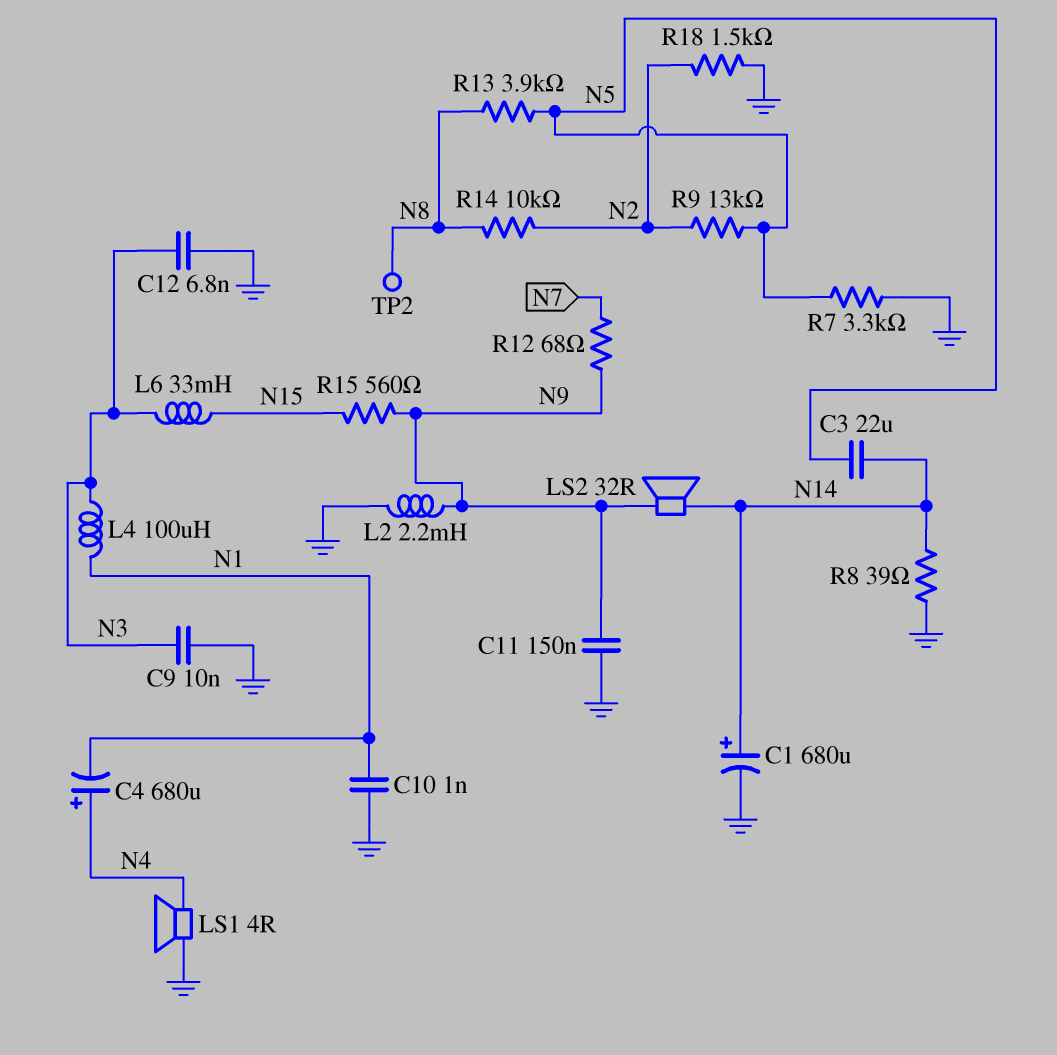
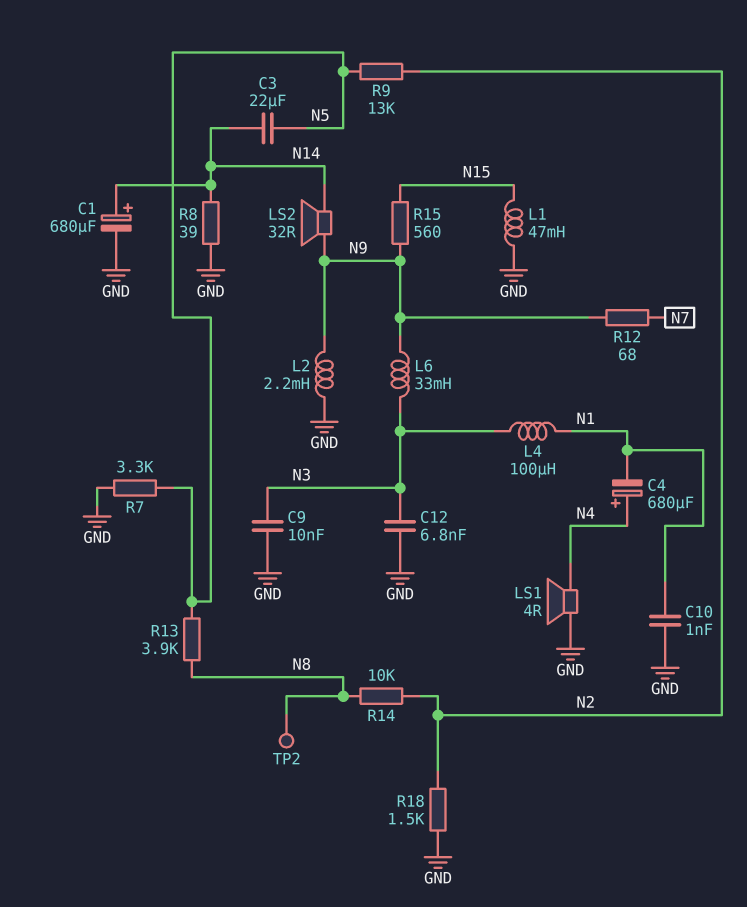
C11: 150nF (GND, N9) -> none
L1: none -> 47mH (GND, N15)
L6: 33mH (N3, N15) -> 33mH (N3, N9)

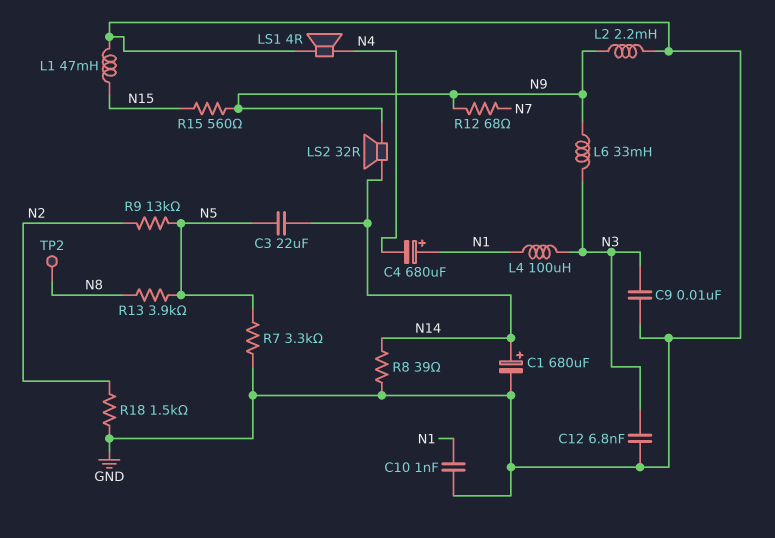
C4: 680uF (plus N4, minus N1) -> 680uF (plus N1, minus N4)
R14: 10k (N2, N8) -> none

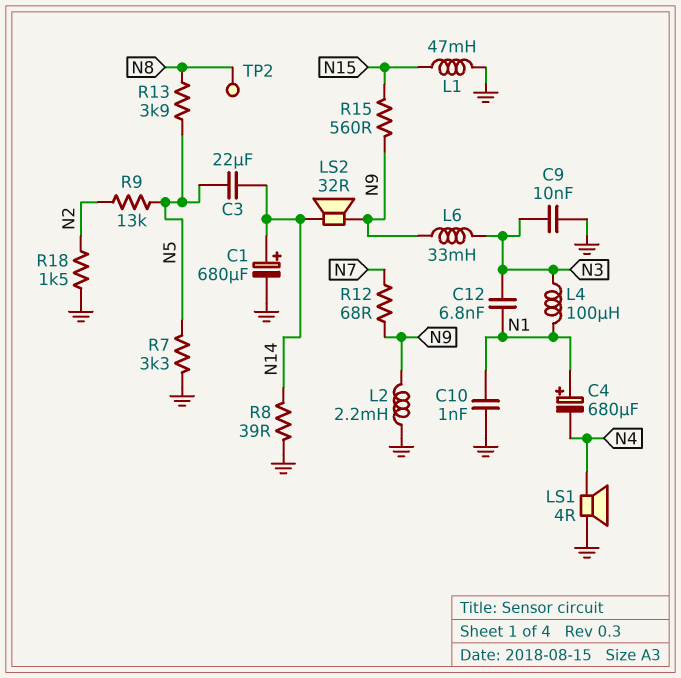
C12: 6.8nF (GND, N3) -> 6.8nF (N1, N3)

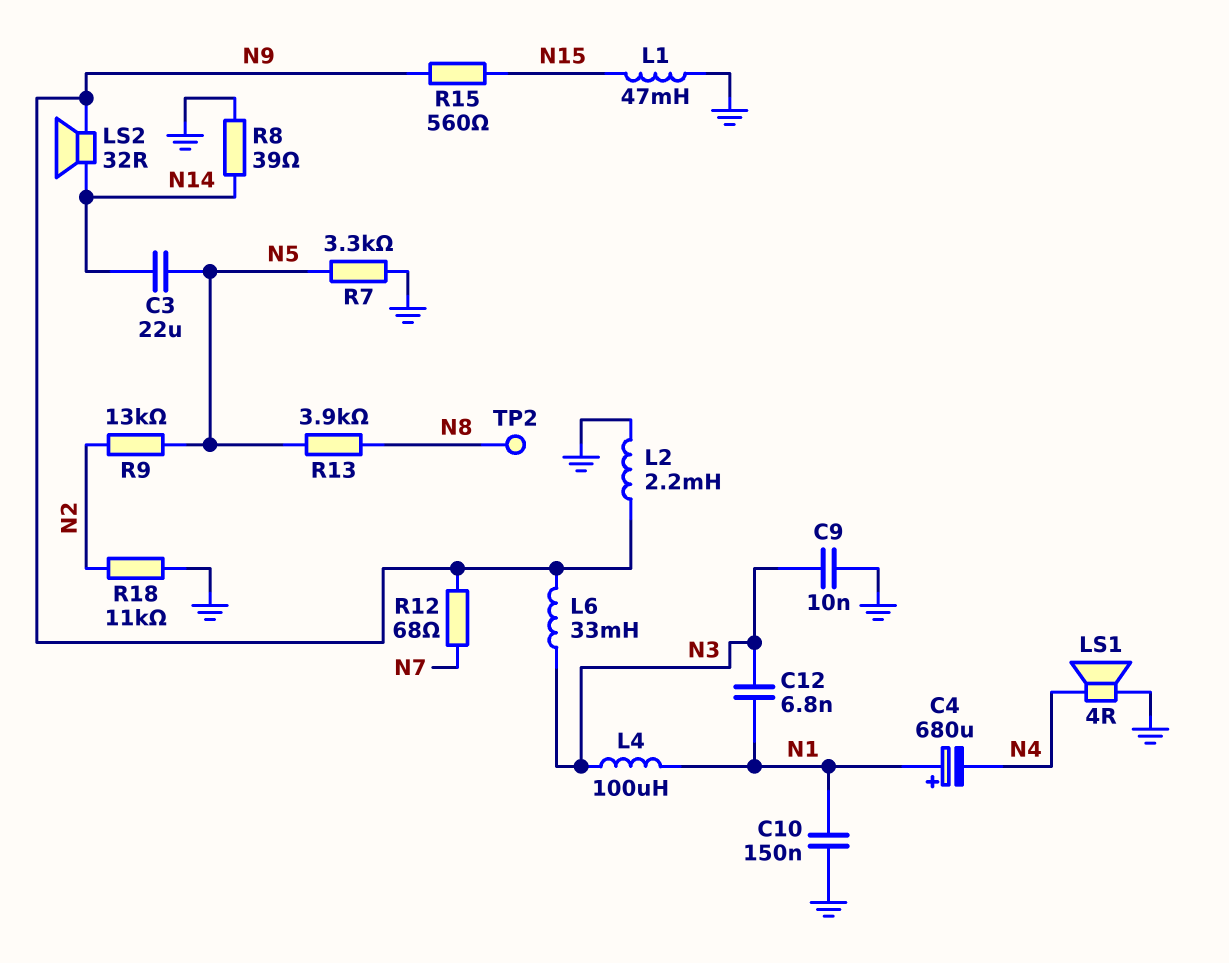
C1: 680uF (plus N14, minus GND) -> none
C10: 1nF (GND, N1) -> 150nF (GND, N1)
R18: 1.5k (GND, N2) -> 11k (GND, N2)

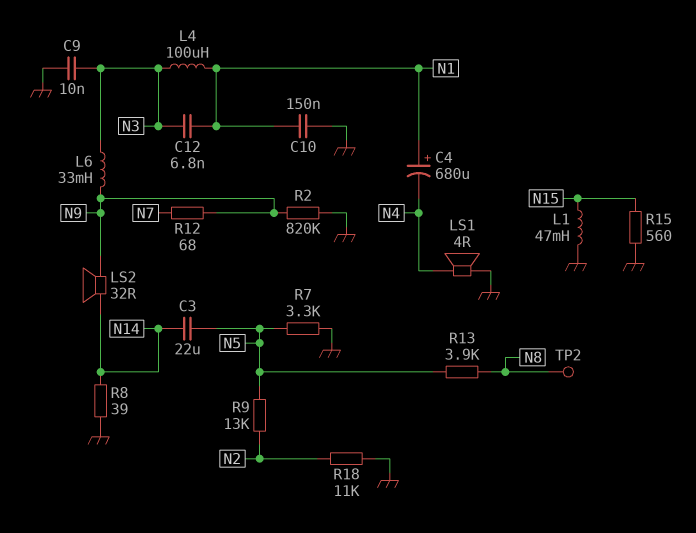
L2: 2.2mH (GND, N9) -> none
R2: none -> 820k (GND, N9)
R15: 560 (N9, N15) -> 560 (GND, N15)

